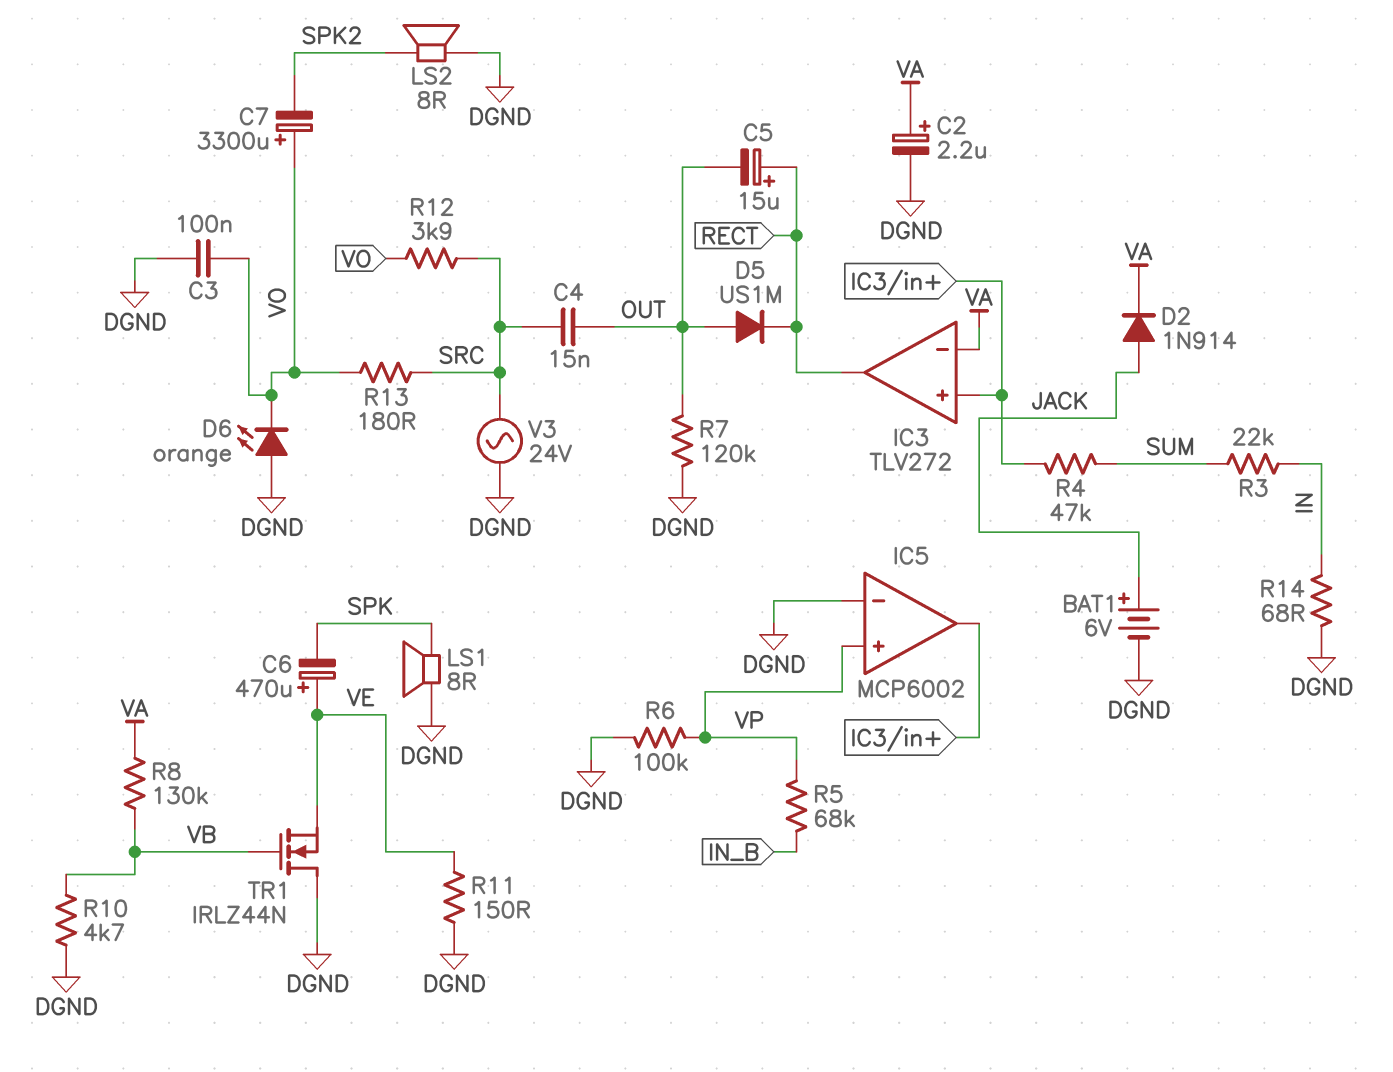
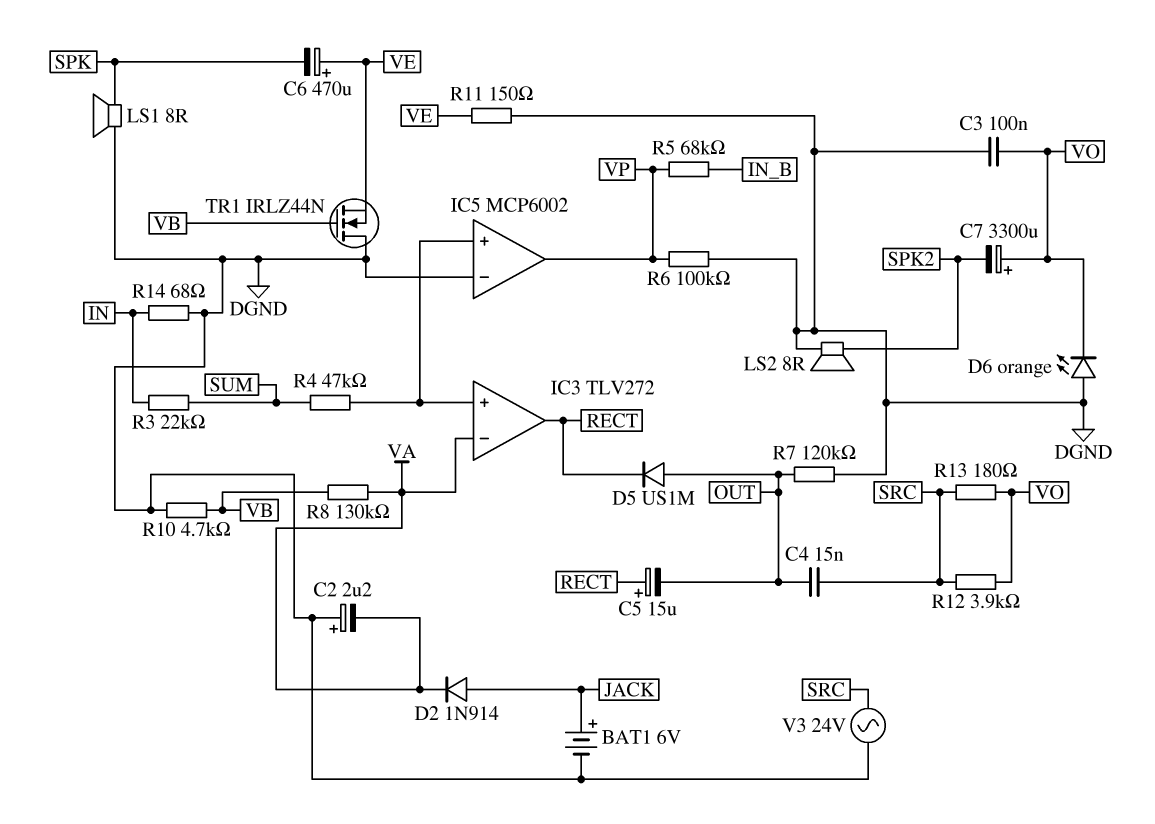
C2: 2.2uF (plus VA, minus DGND) -> 2.2uF (plus DGND, minus VA)
IC5 pin in+: VP -> IC3/in+
IC5 pin out: IC3/in+ -> VP

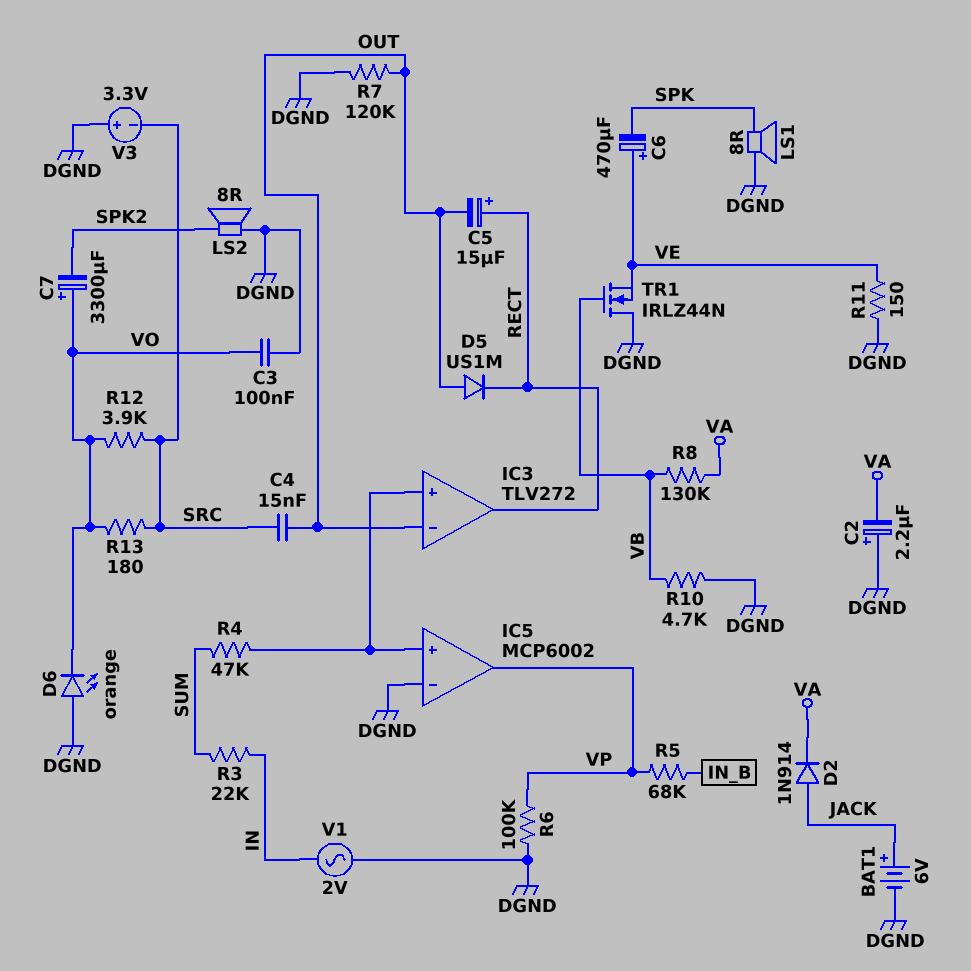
IC3 pin in-: VA -> OUT
R14: 68 (DGND, IN) -> none
V1: none -> AC 2V (DGND, IN)
V3: AC 24V (DGND, SRC) -> 3.3V (plus DGND, minus SRC)

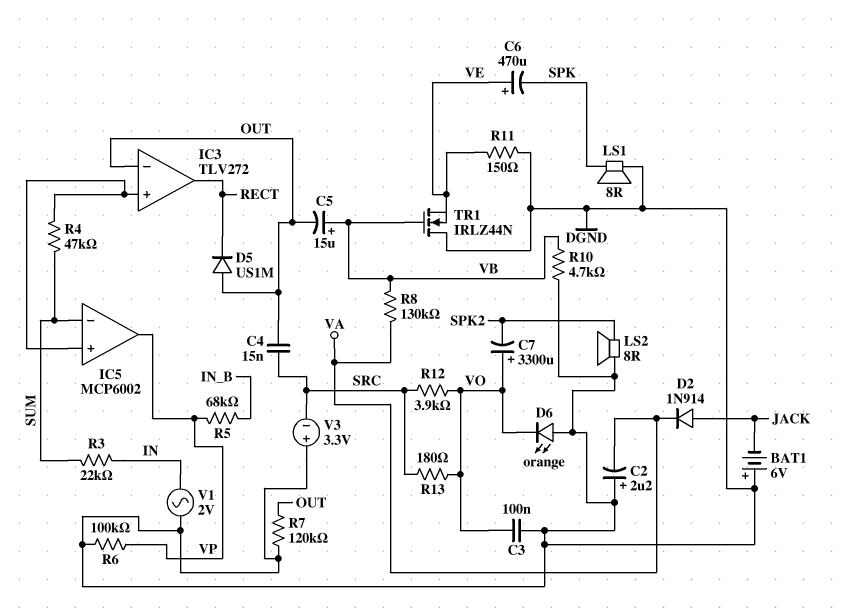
BAT1: 6V (plus JACK, minus DGND) -> 6V (plus DGND, minus JACK)
C5: 15uF (plus RECT, minus OUT) -> 15uF (plus VB, minus OUT)
IC5 pin in-: DGND -> SUM

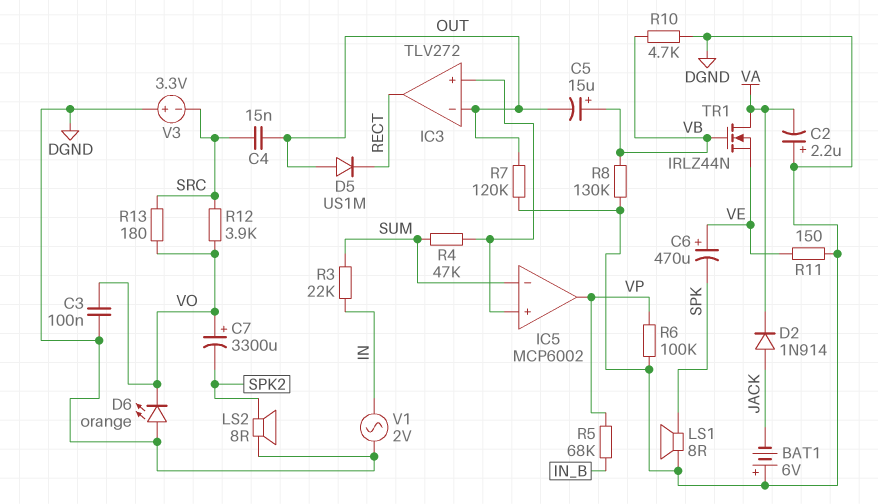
R8: 130k (VA, VB) -> 130k (DGND, VB)
TR1: NMOS IRLZ44N (G VB, D DGND, S VE) -> NMOS IRLZ44N (G VB, D VA, S VE)

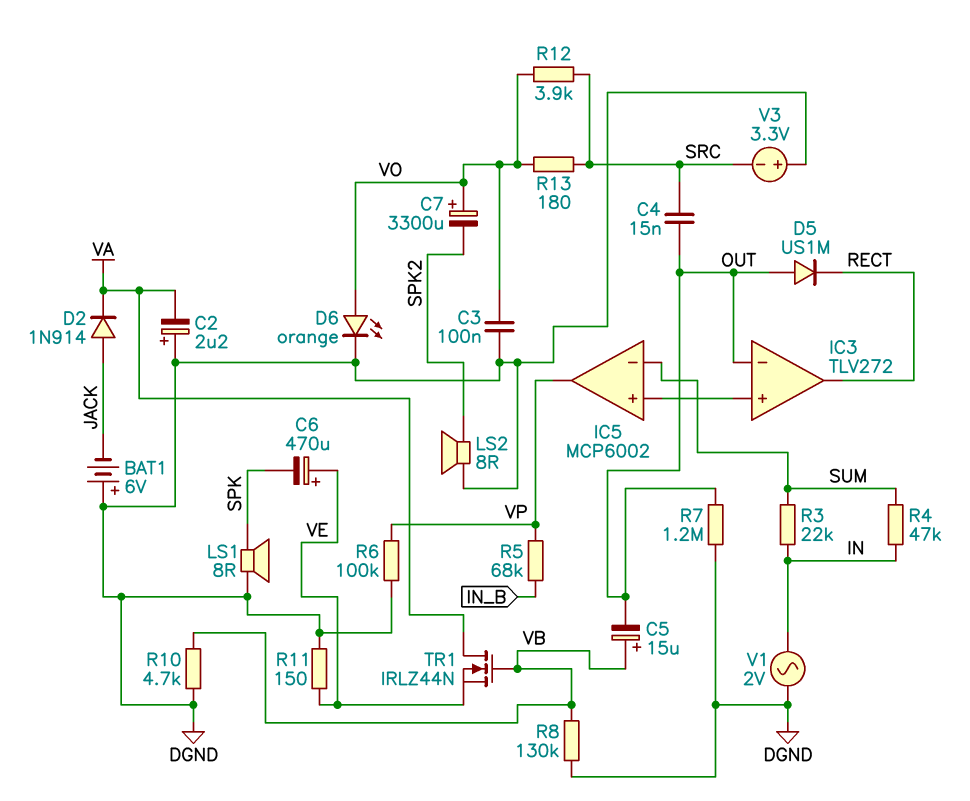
D6: LED orange (A DGND, K VO) -> LED orange (A VO, K DGND)
R4: 47k (IC3/in+, SUM) -> 47k (IN, SUM)
R7: 120k (DGND, OUT) -> 1.2M (DGND, OUT)

